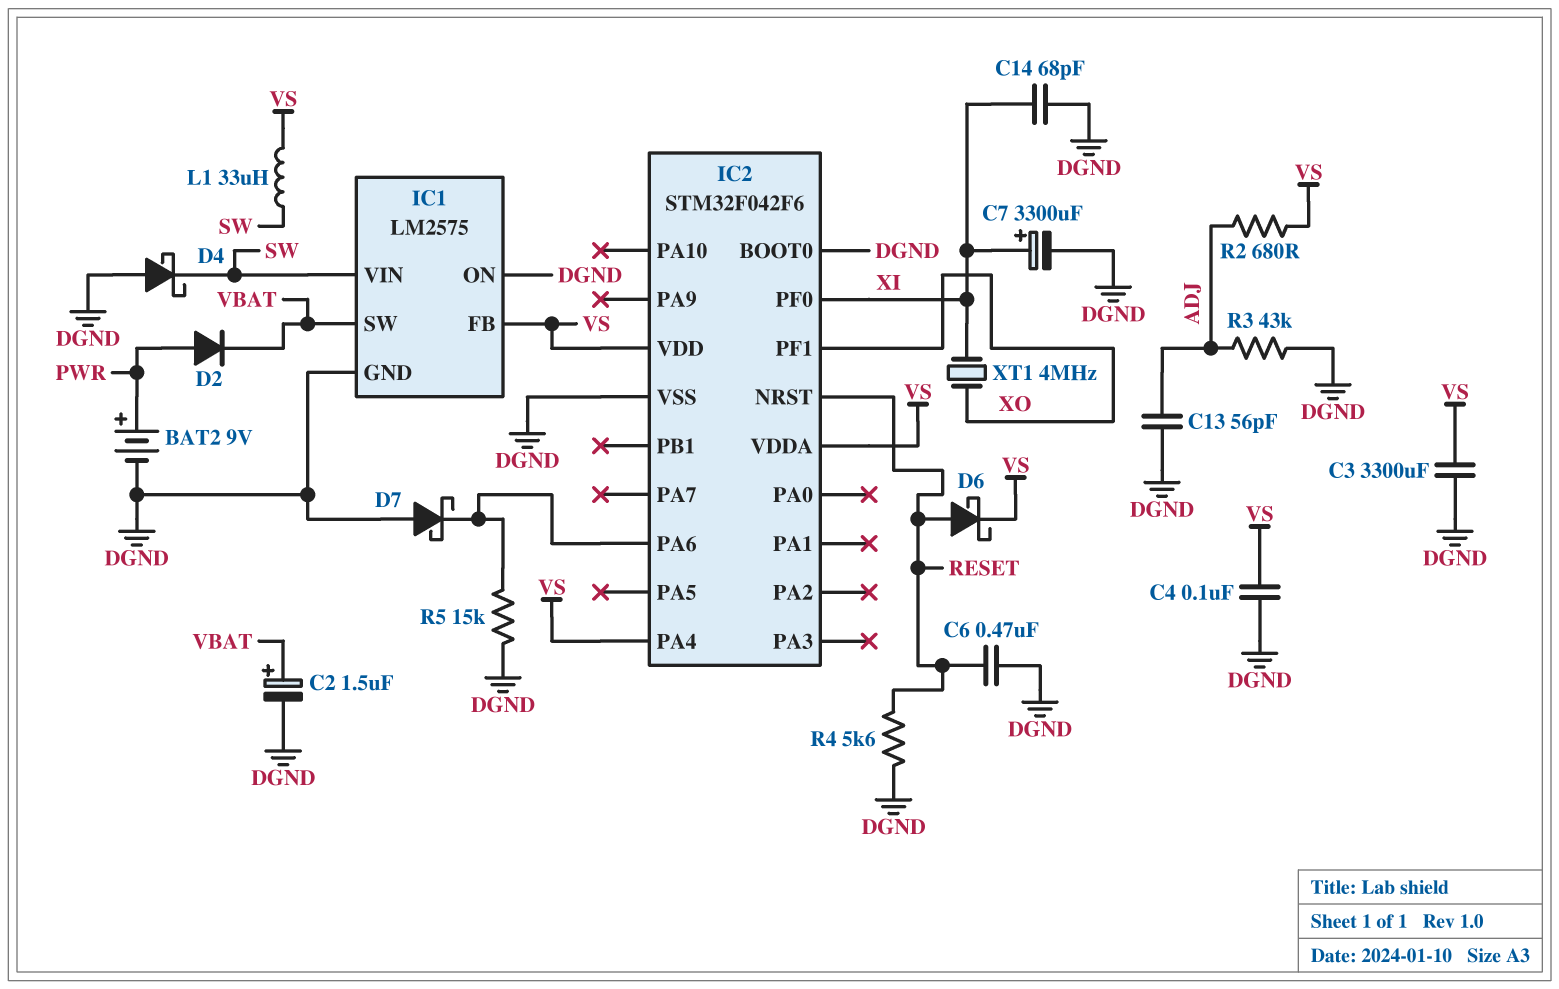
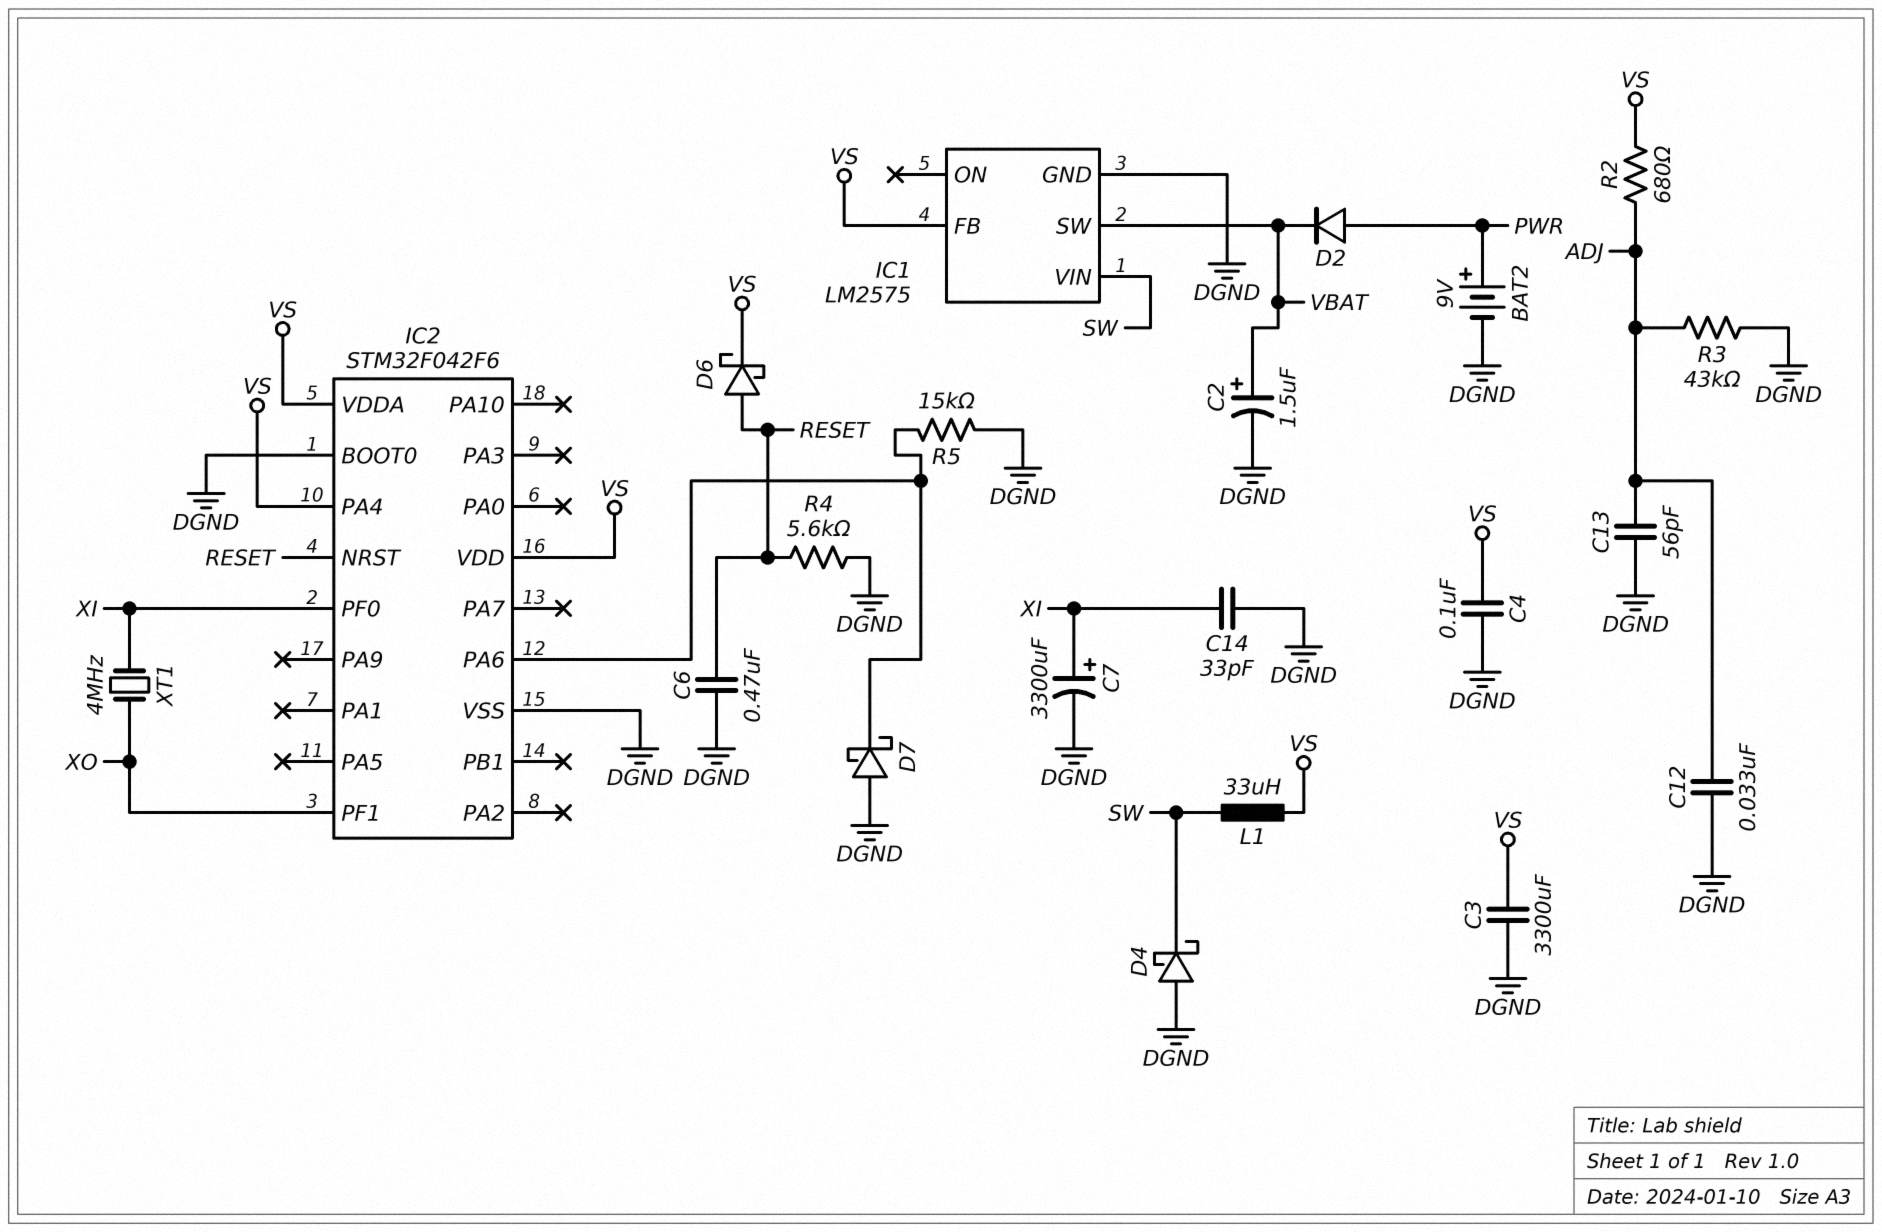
C12: none -> 33nF (ADJ, DGND)
C14: 68pF (DGND, XI) -> 33pF (DGND, XI)
IC1 pin ON: DGND -> none

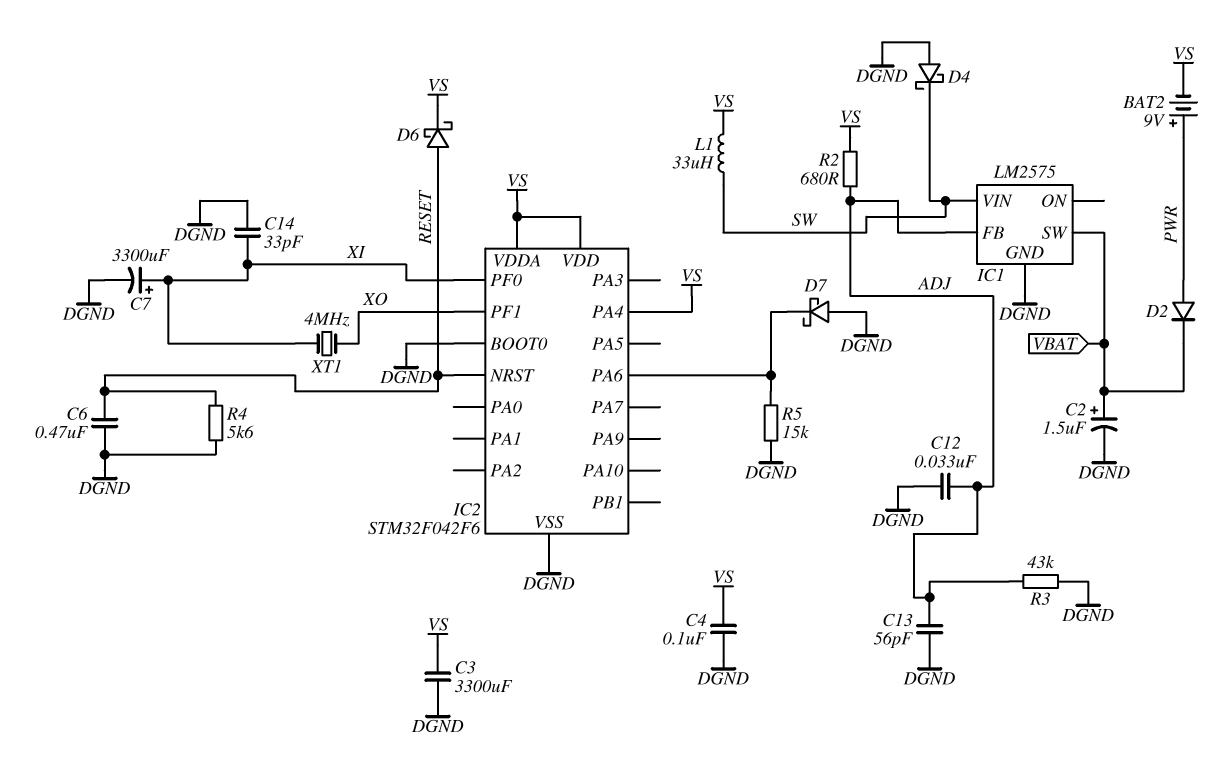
BAT2: 9V (plus PWR, minus DGND) -> 9V (plus PWR, minus VS)
IC1 pin FB: VS -> ADJ

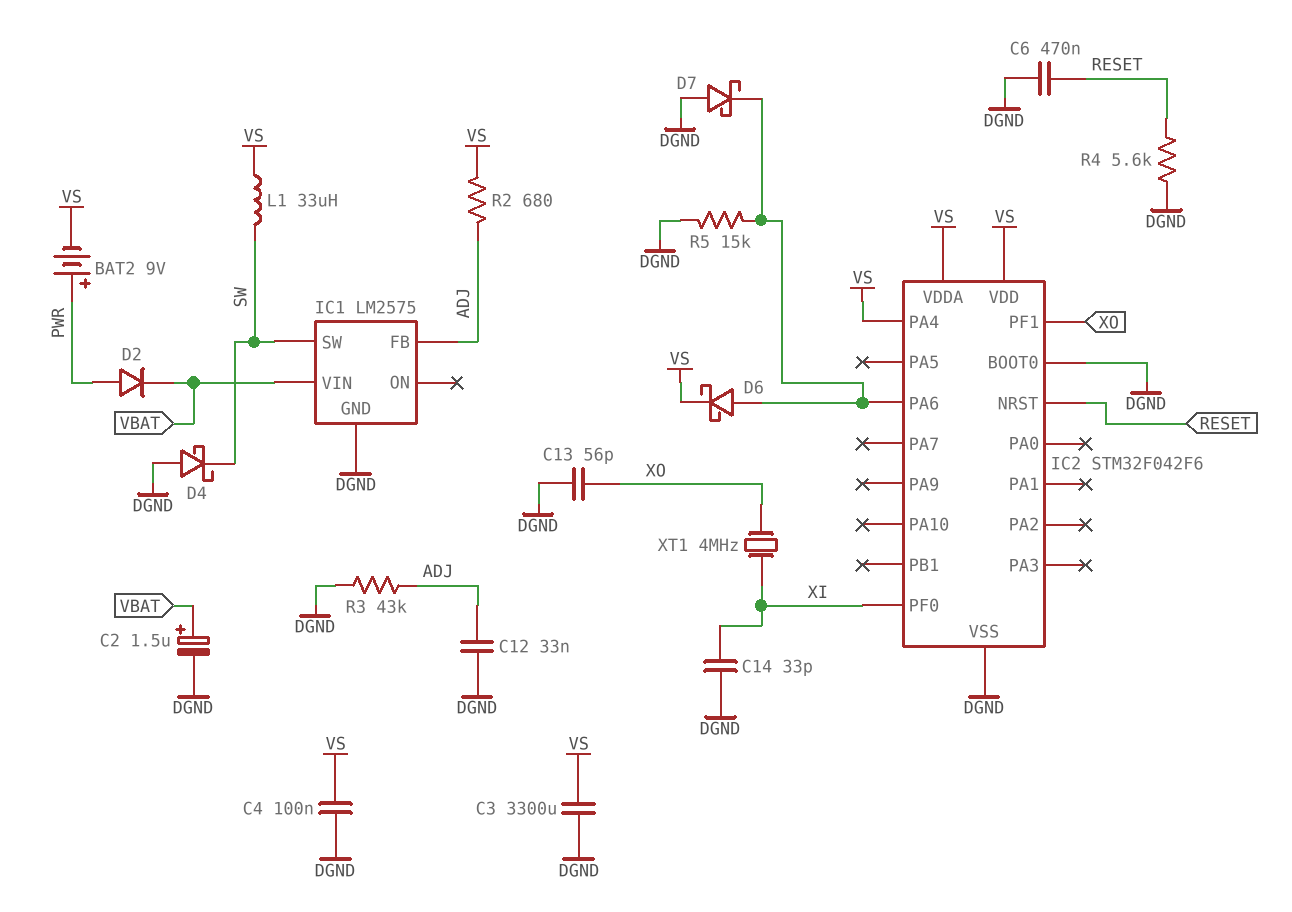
C7: 3300uF (plus XI, minus DGND) -> none
C13: 56pF (ADJ, DGND) -> 56pF (DGND, XO)
D6: schottky (A RESET, K VS) -> schottky (A IC2/PA6, K VS)
IC1 pin SW: VBAT -> SW
IC1 pin VIN: SW -> VBAT

